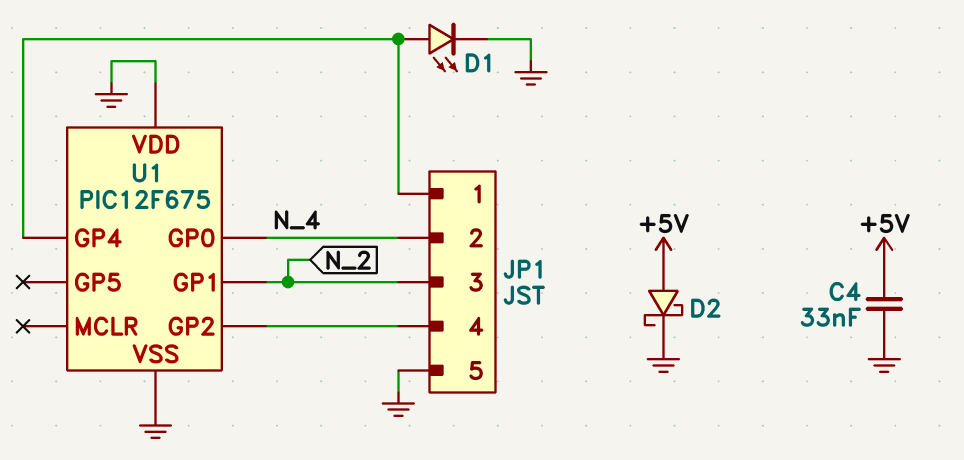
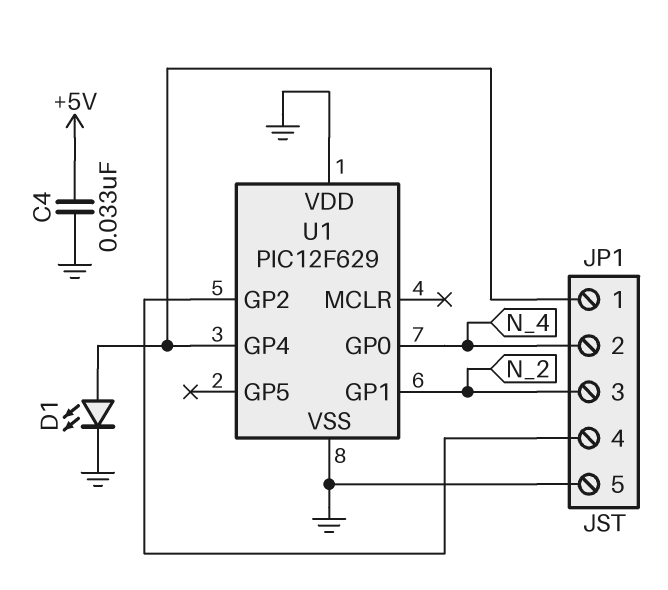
D2: schottky (A +5V, K GND) -> none
U1: PIC12F675 -> PIC12F629

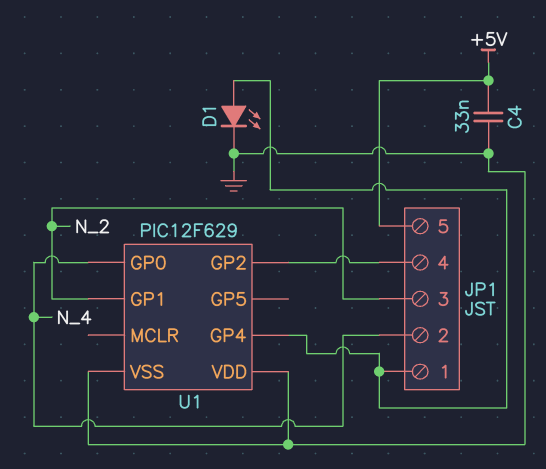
JP1 pin 5: GND -> +5V

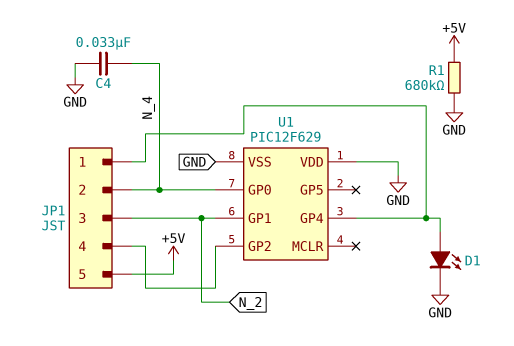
C4: 33nF (+5V, GND) -> 33nF (GND, N_4)
R1: none -> 680k (+5V, GND)

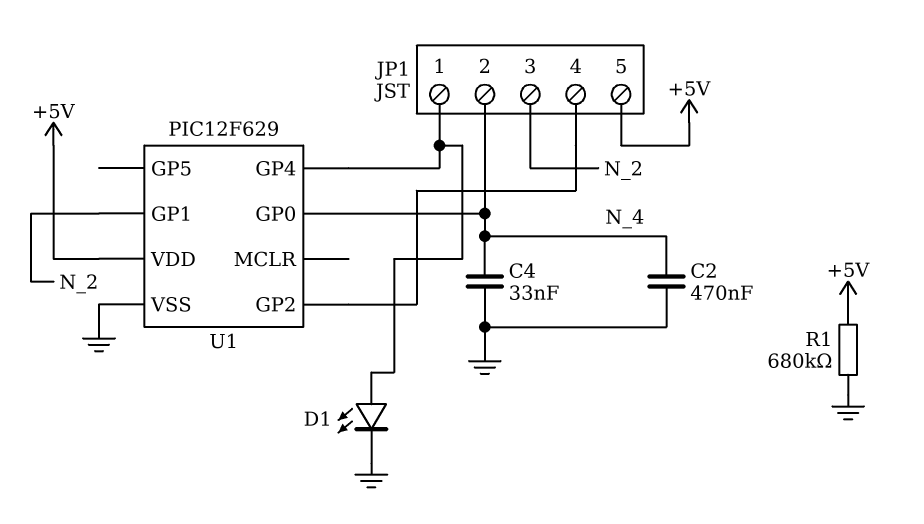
C2: none -> 470nF (GND, N_4)
U1 pin VDD: GND -> +5V

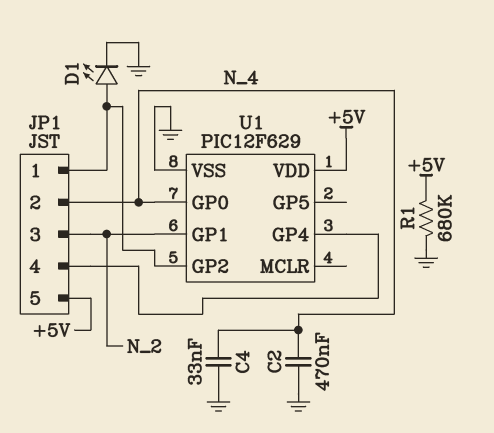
U1 pin GP2: JP1/4 -> JP1/1
U1 pin GP4: JP1/1 -> JP1/4

